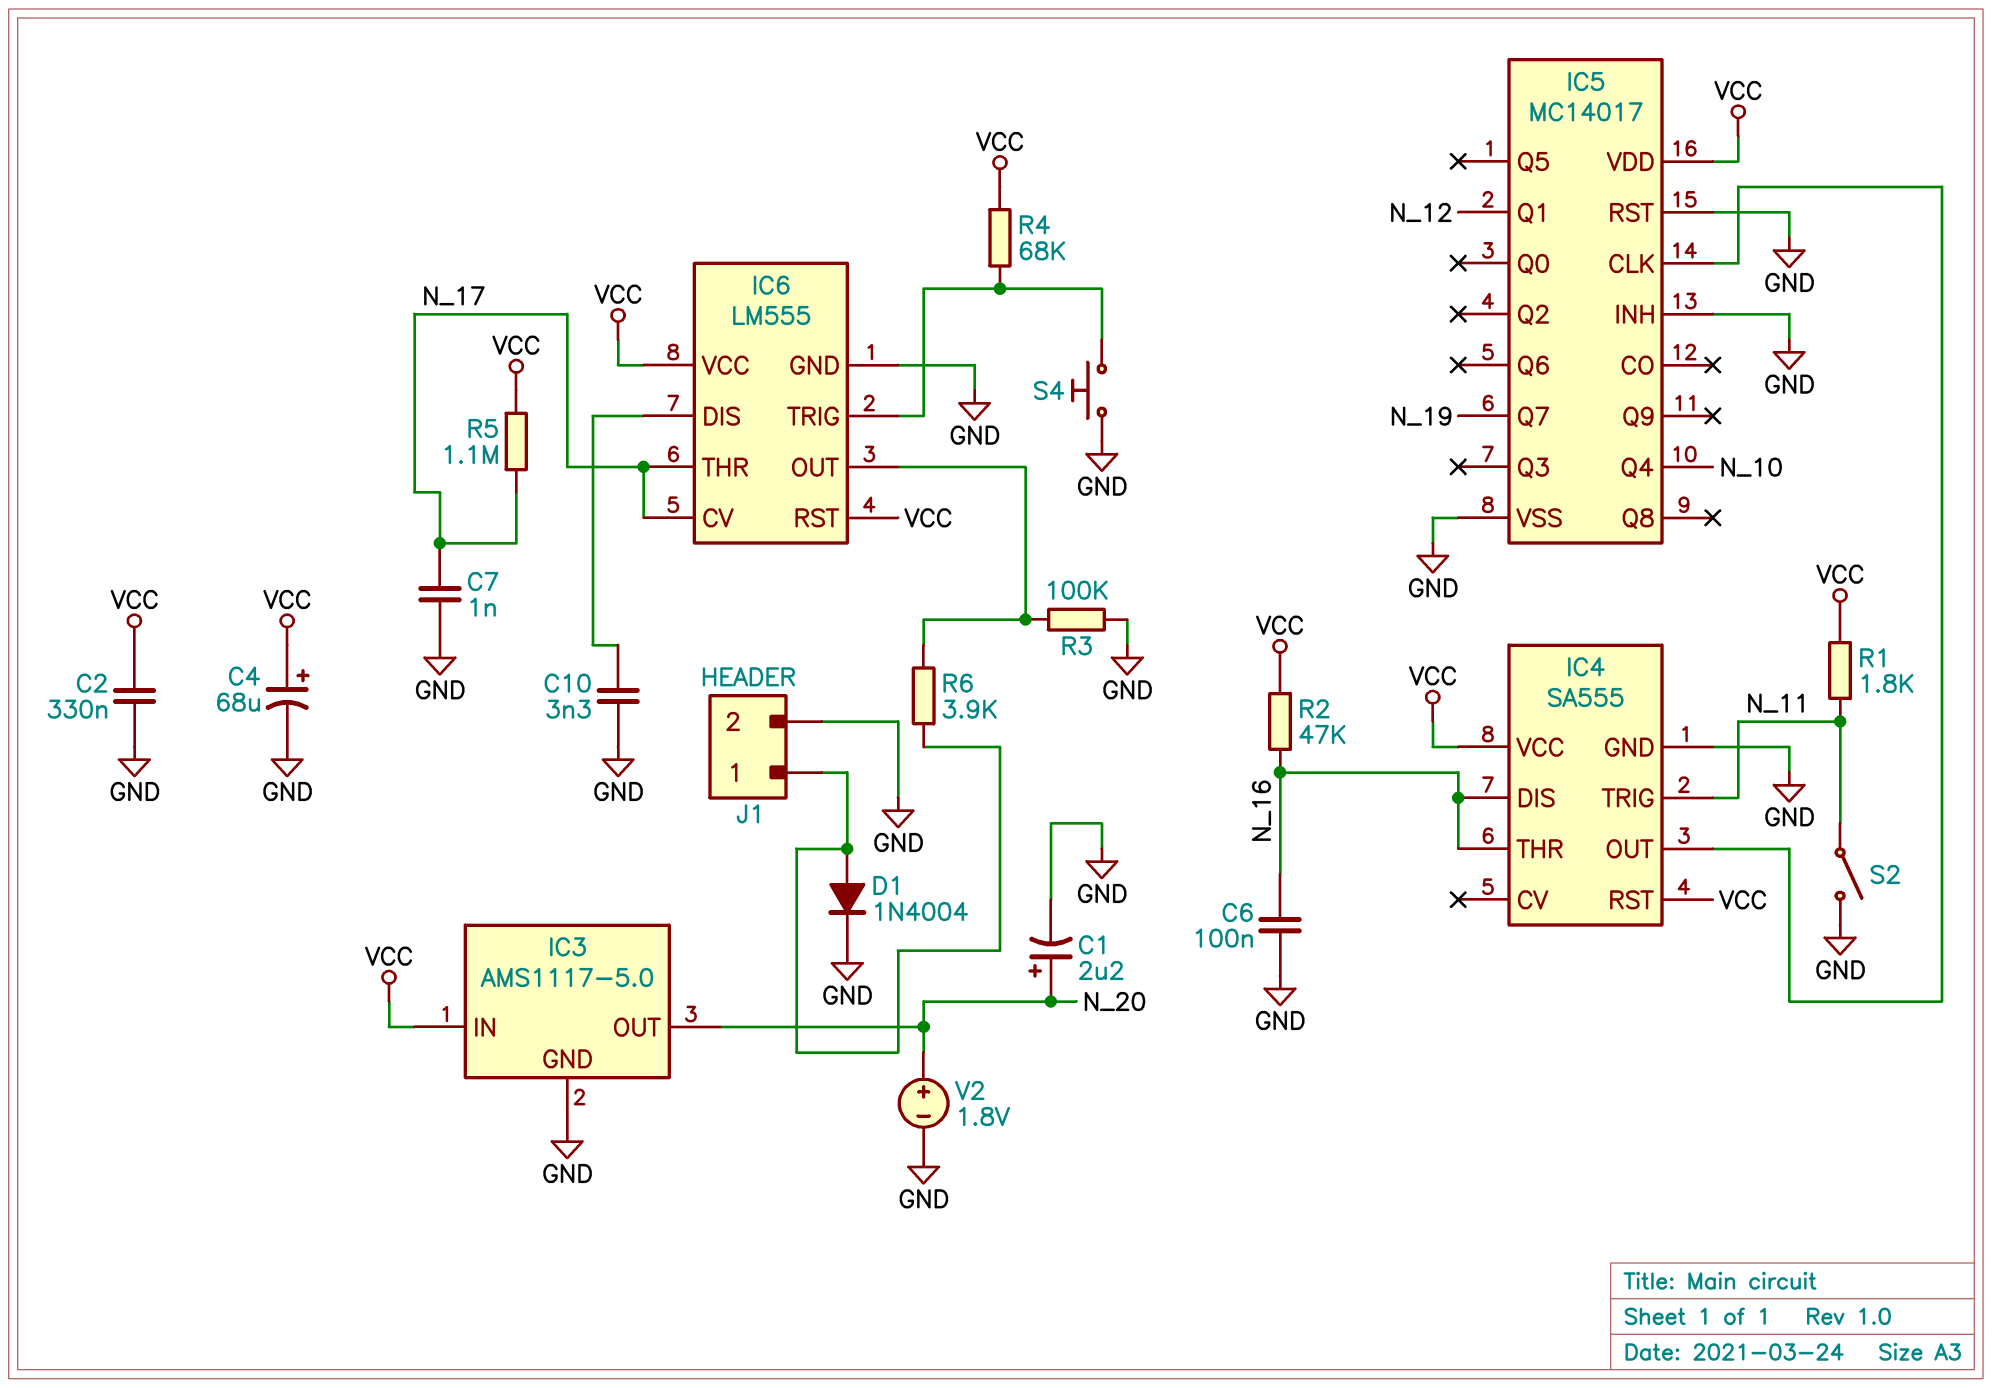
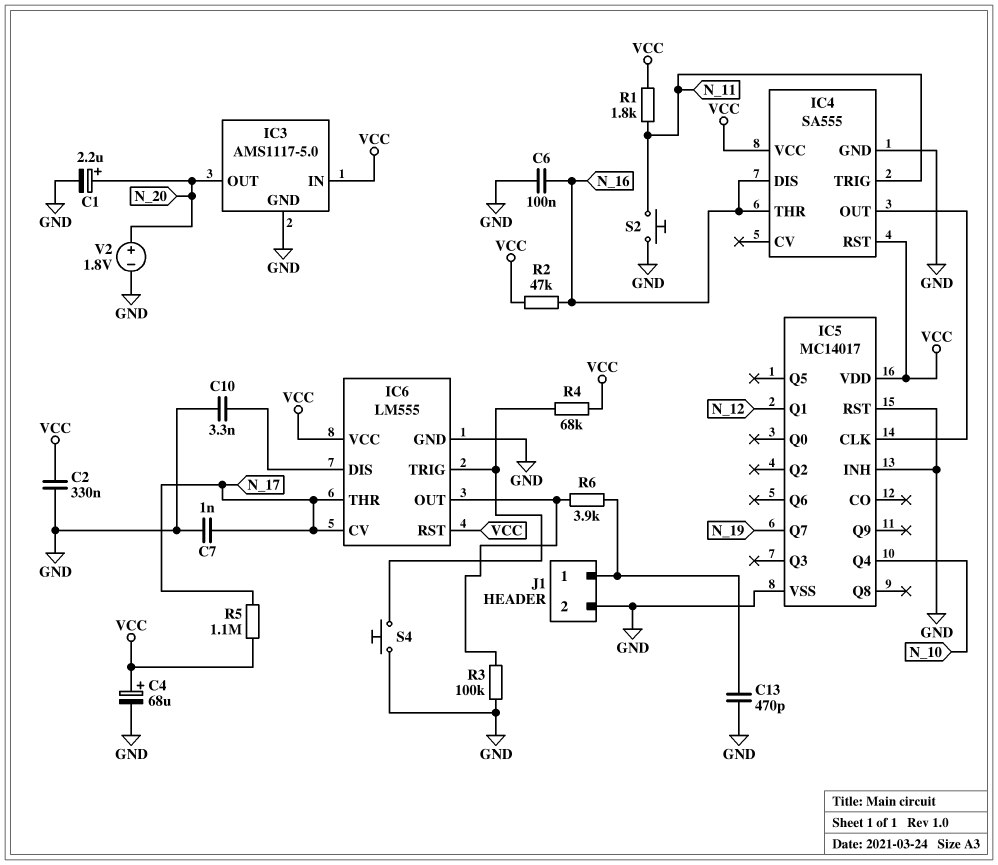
C13: none -> 470pF (GND, J1/1)
D1: diode 1N4004 (A J1/1, K GND) -> none
S2: switch (GND, N_11) -> button (GND, N_11)

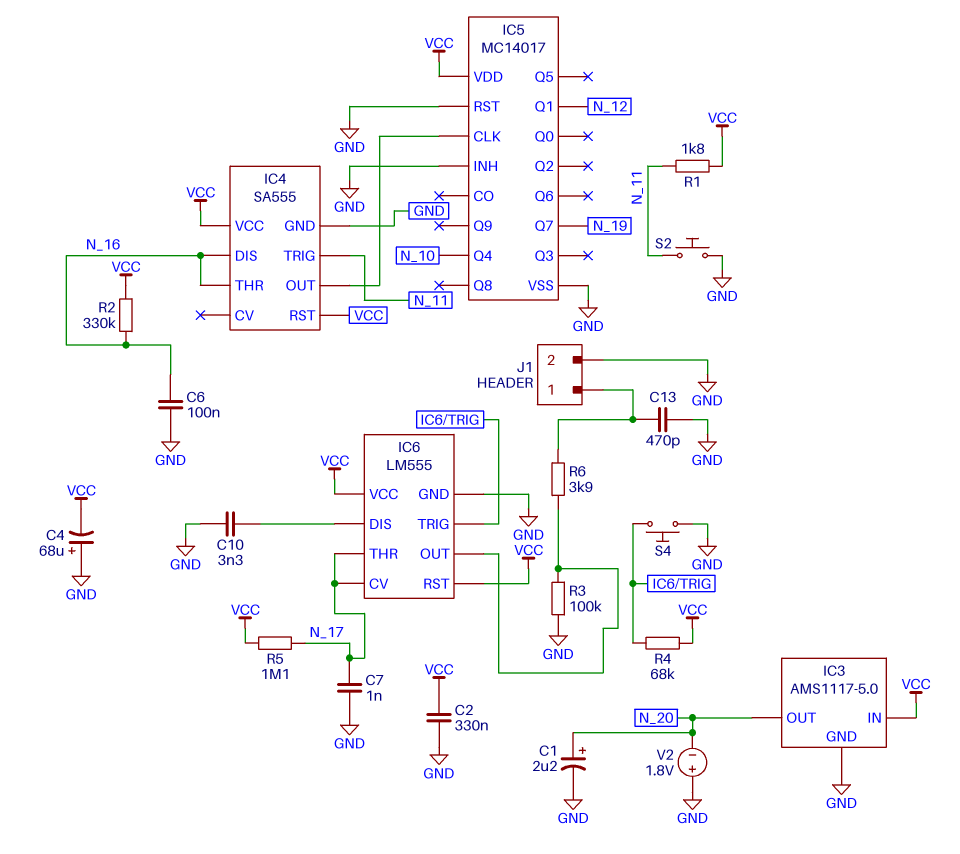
C4: 68uF (plus VCC, minus GND) -> 68uF (plus GND, minus VCC)
R2: 47k (N_16, VCC) -> 330k (N_16, VCC)
V2: 1.8V (plus N_20, minus GND) -> 1.8V (plus GND, minus N_20)

